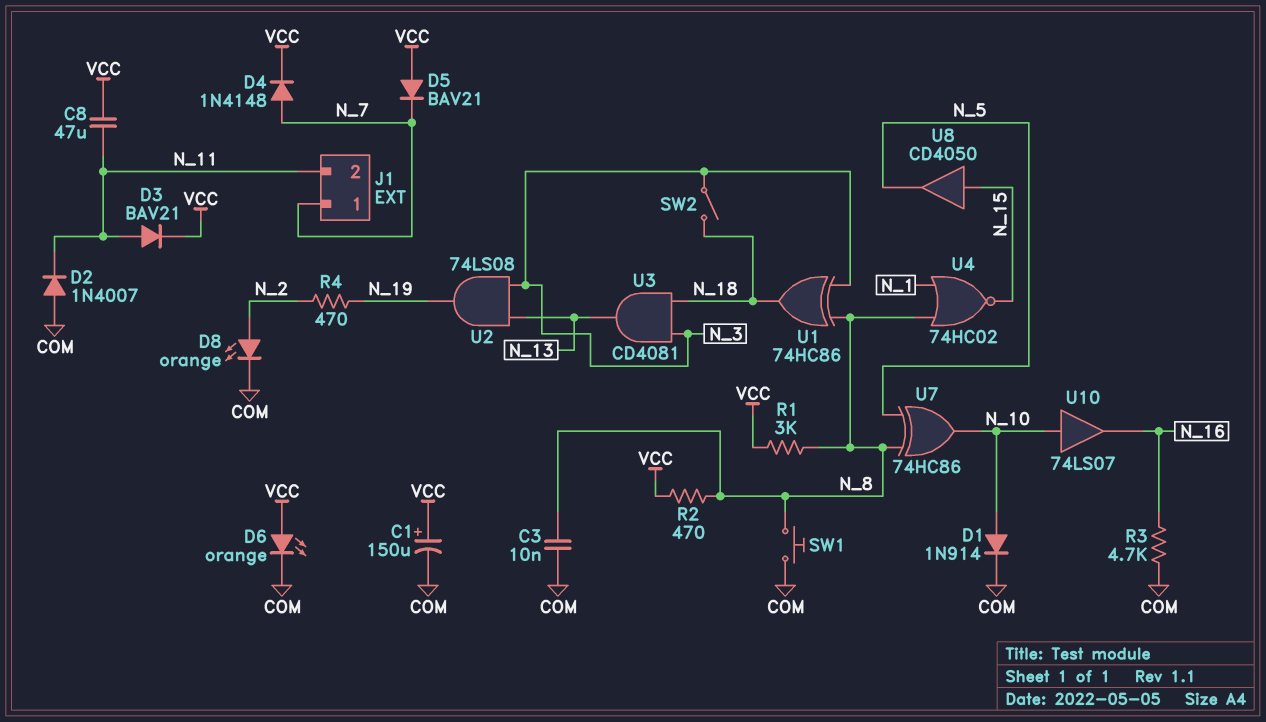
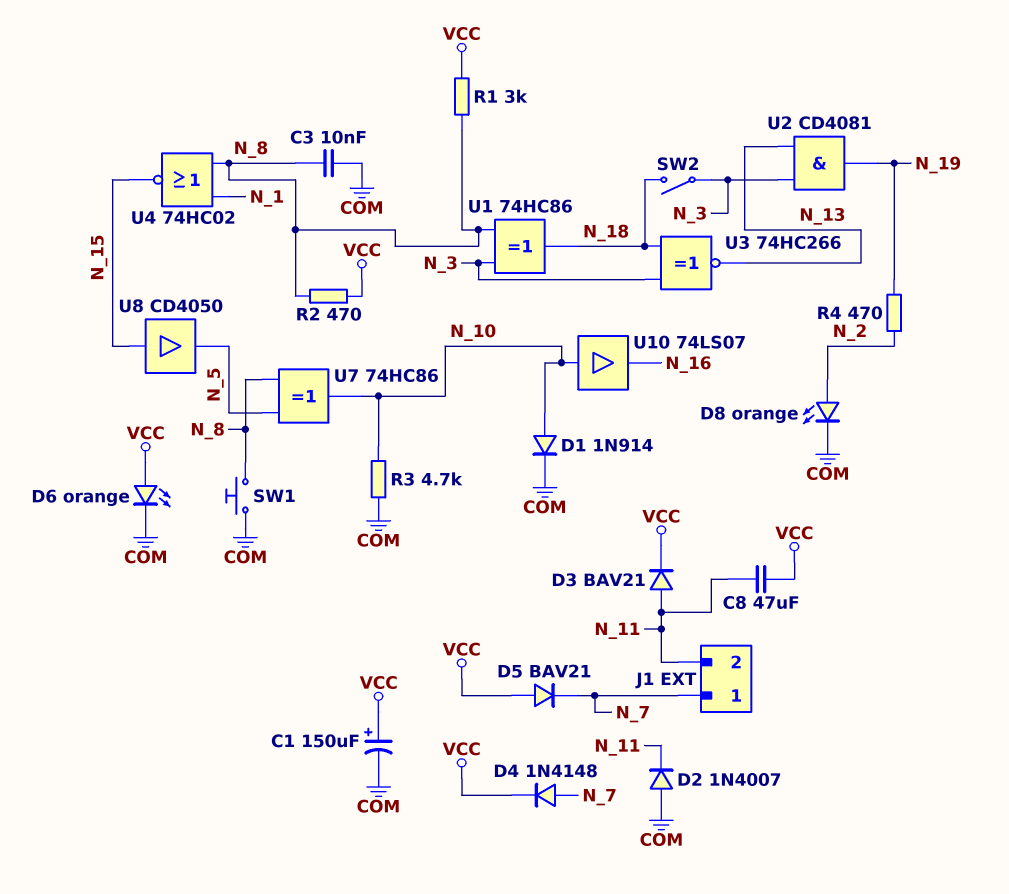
R3: 4.7k (COM, N_16) -> 4.7k (COM, N_10)
U2: AND 74LS08 (in N_3, in N_13, out N_19) -> AND CD4081 (in N_3, in N_13, out N_19)
U3: AND CD4081 (in N_3, in N_18, out N_13) -> XNOR 74HC266 (in N_3, in N_18, out N_13)

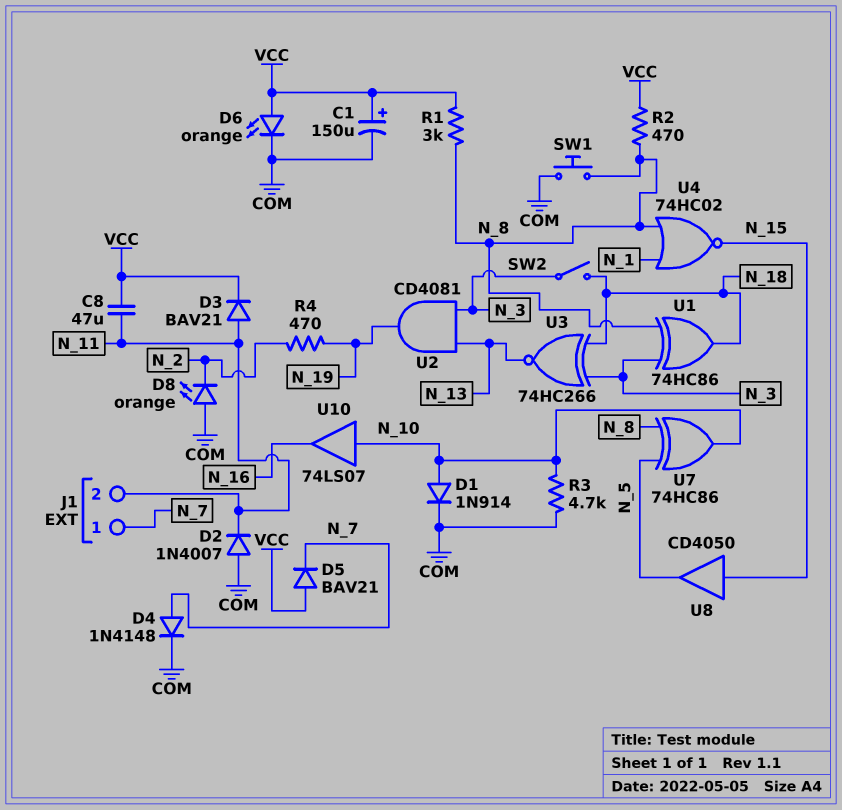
C3: 10nF (COM, N_8) -> none
D4: diode 1N4148 (A N_7, K VCC) -> diode 1N4148 (A N_7, K COM)
D8: LED orange (A N_2, K COM) -> LED orange (A COM, K N_2)

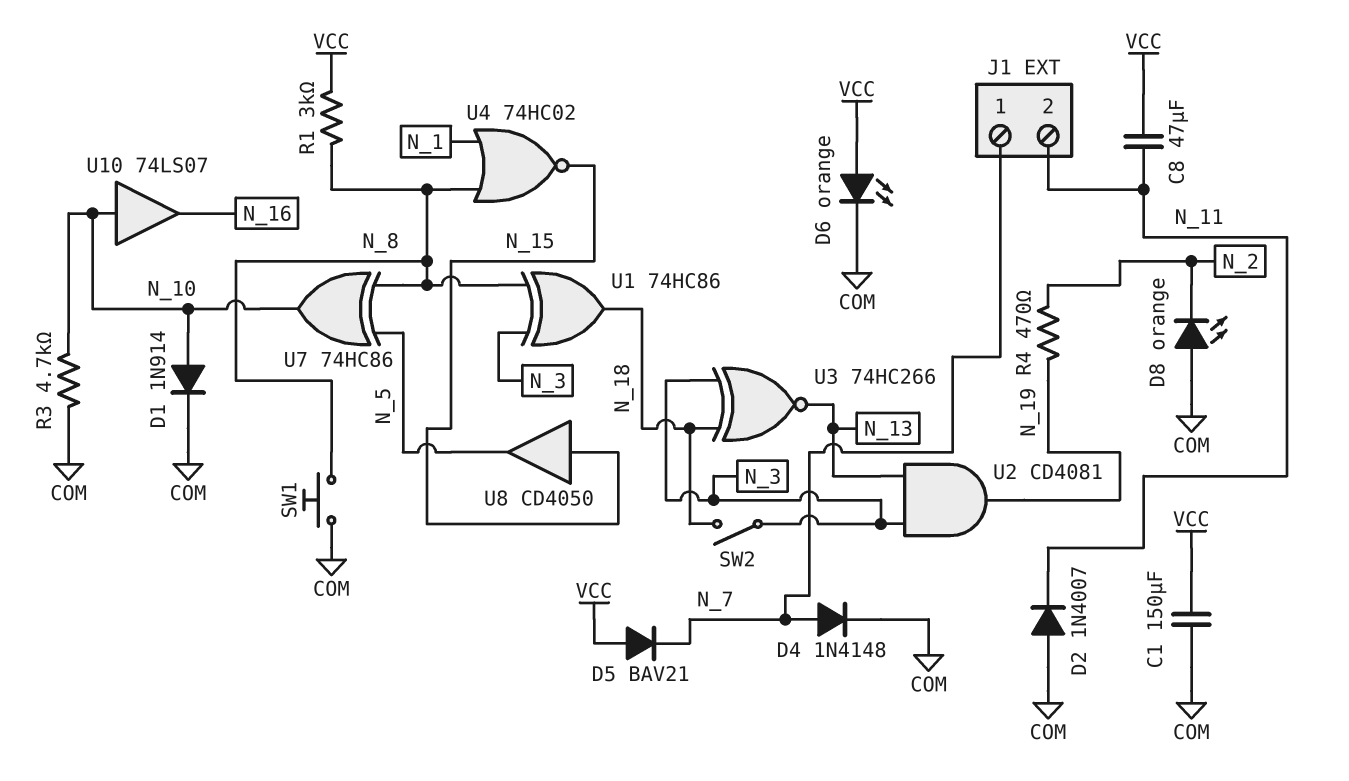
C1: 150uF (plus VCC, minus COM) -> 150uF (COM, VCC)
D3: diode BAV21 (A N_11, K VCC) -> none
R2: 470 (N_8, VCC) -> none

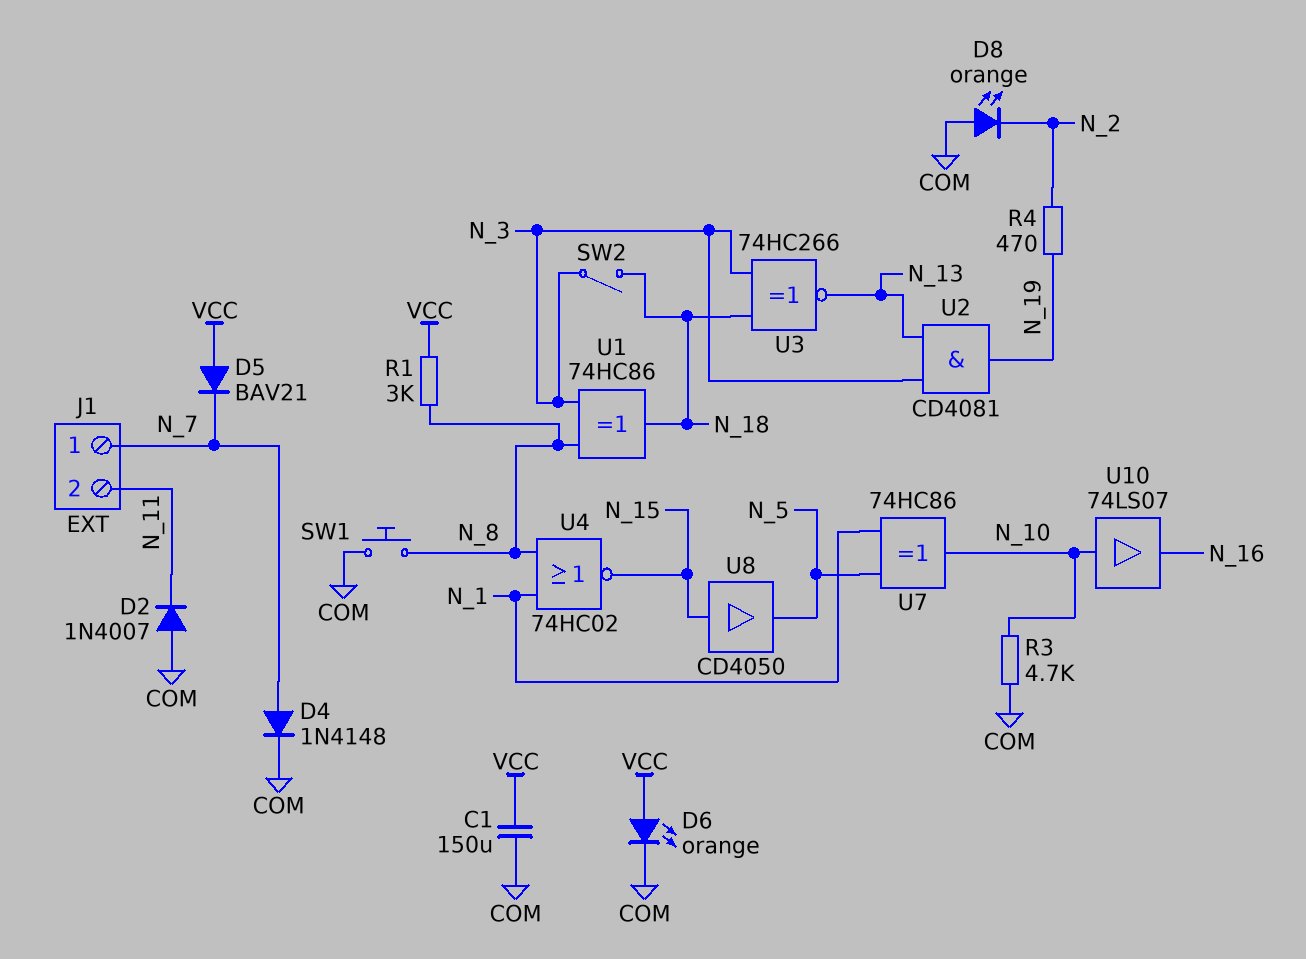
C8: 47uF (N_11, VCC) -> none
D1: diode 1N914 (A N_10, K COM) -> none
U7: XOR 74HC86 (in N_5, in N_8, out N_10) -> XOR 74HC86 (in N_1, in N_5, out N_10)

